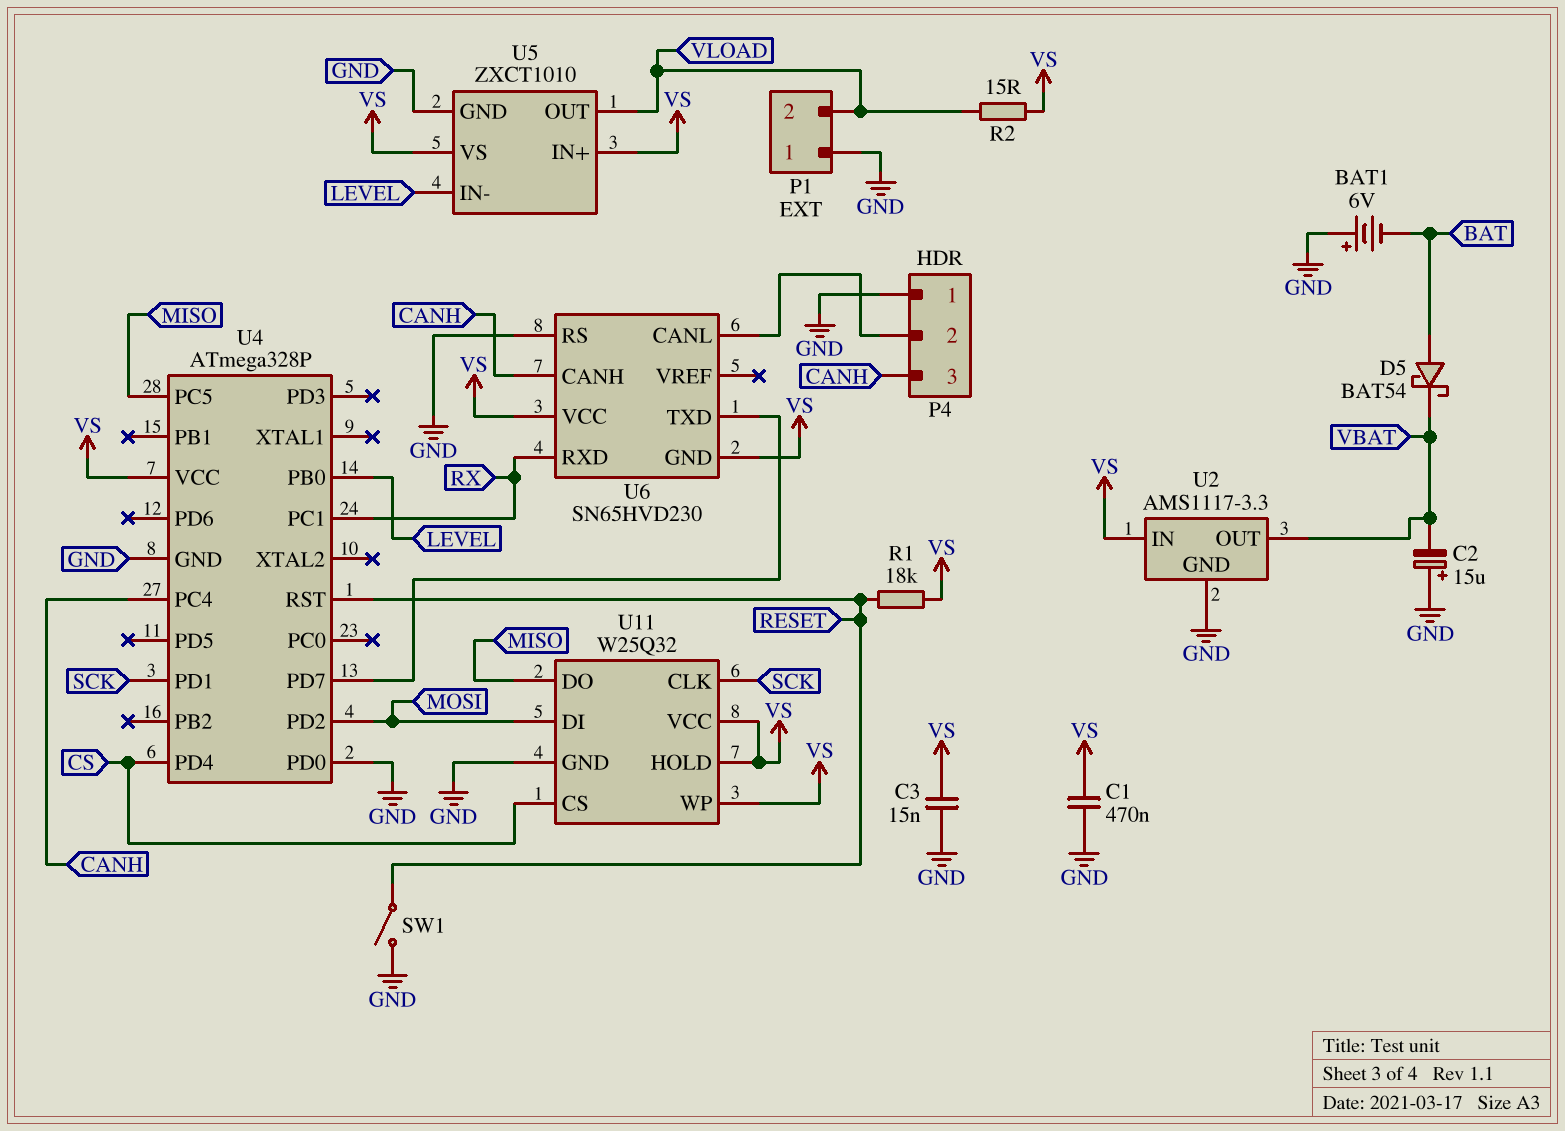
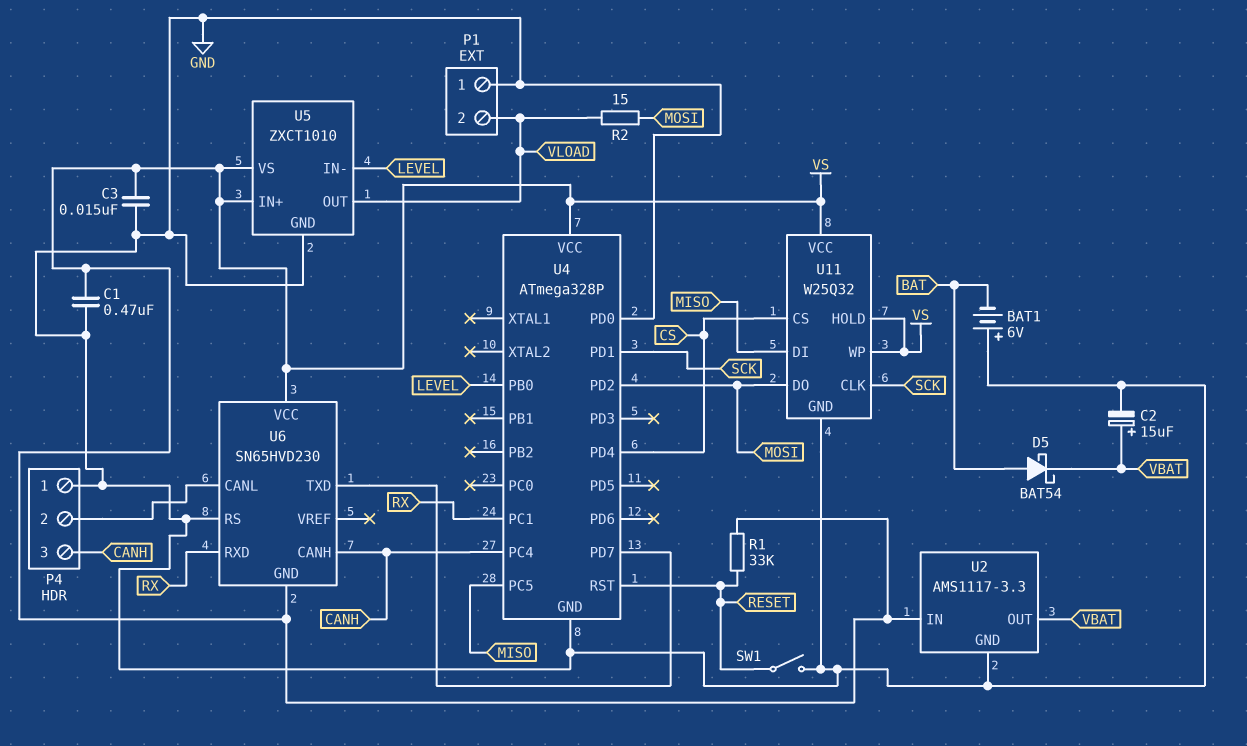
C2: 15uF (plus GND, minus VBAT) -> 15uF (plus VBAT, minus GND)
R1: 18k (RESET, VS) -> 33k (RESET, VS)
R2: 15 (VLOAD, VS) -> 15 (MOSI, VLOAD)
U11 pin DI: MOSI -> MISO
U11 pin DO: MISO -> MOSI

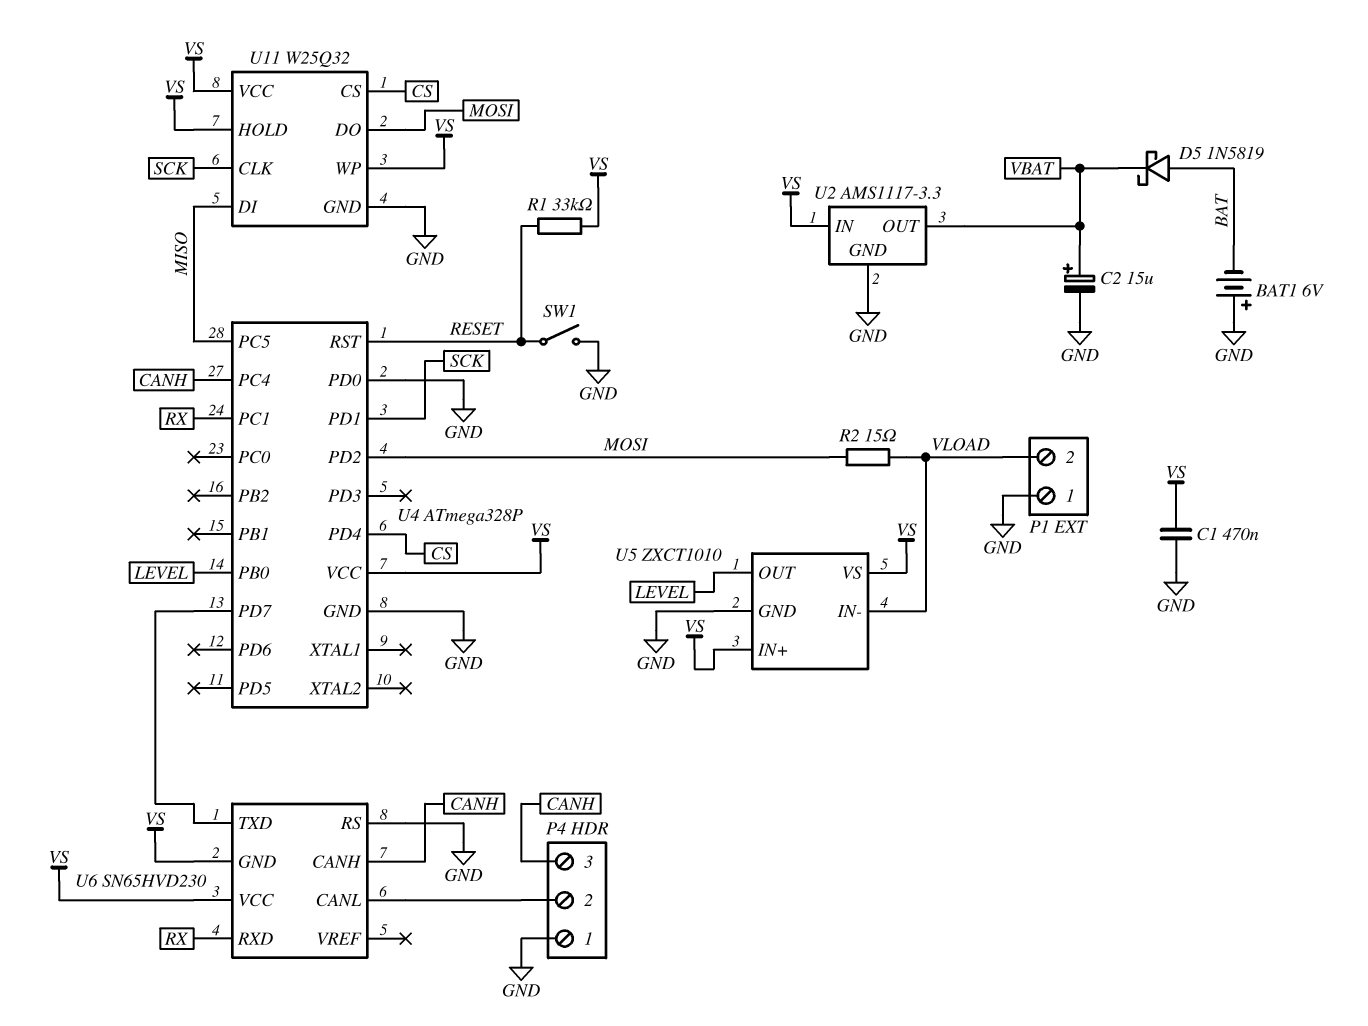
C3: 15nF (GND, VS) -> none
D5: schottky BAT54 (A BAT, K VBAT) -> schottky 1N5819 (A BAT, K VBAT)
U5 pin IN-: LEVEL -> VLOAD
U5 pin OUT: VLOAD -> LEVEL

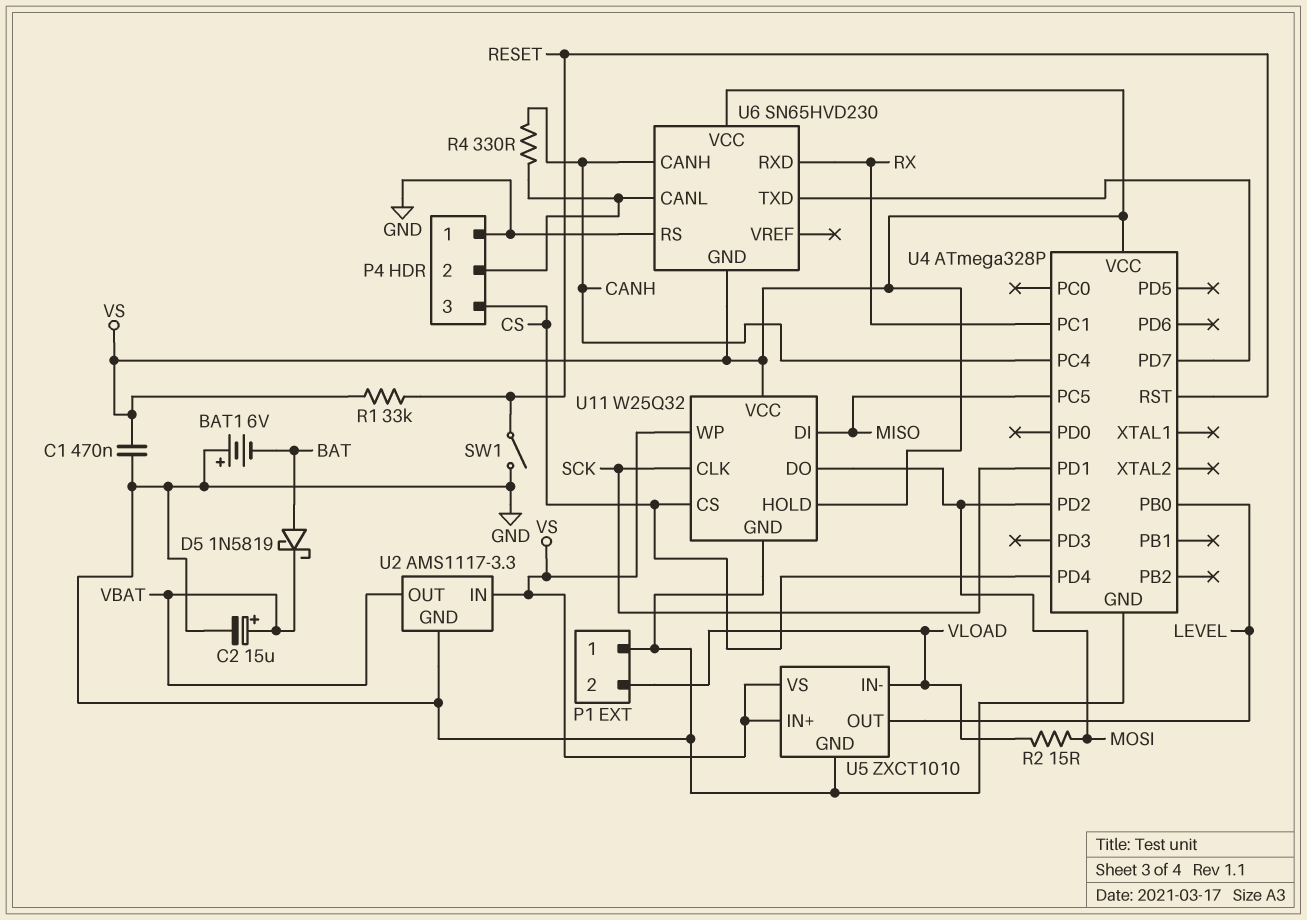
P4 pin 3: CANH -> CS
R4: none -> 330 (CANH, P4/2)
U4 pin PD0: GND -> none

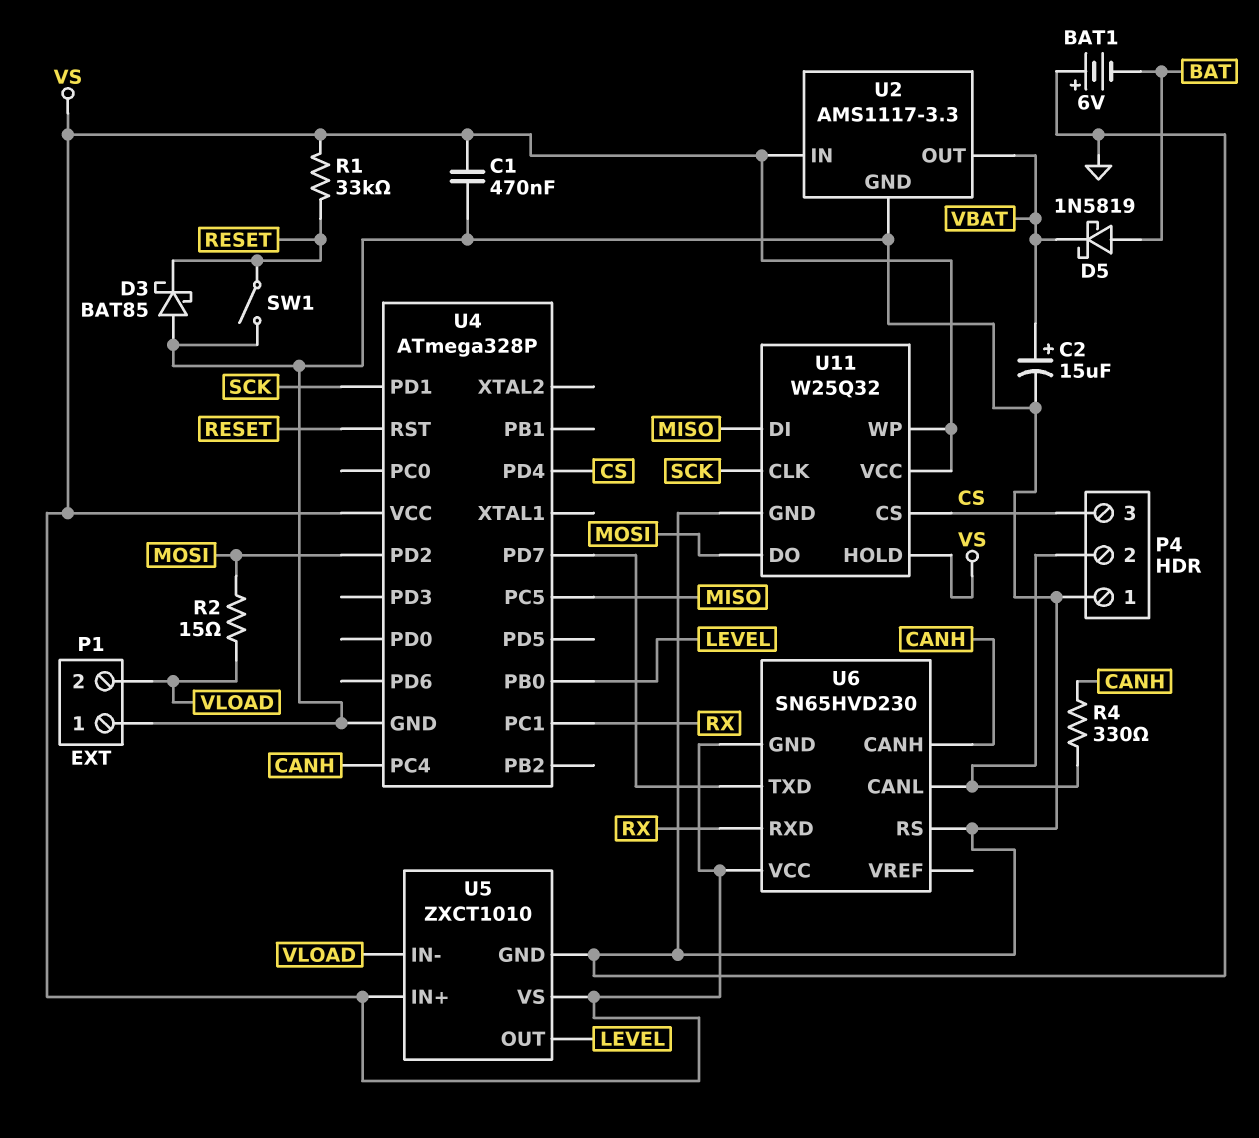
D3: none -> schottky BAT85 (A GND, K RESET)

